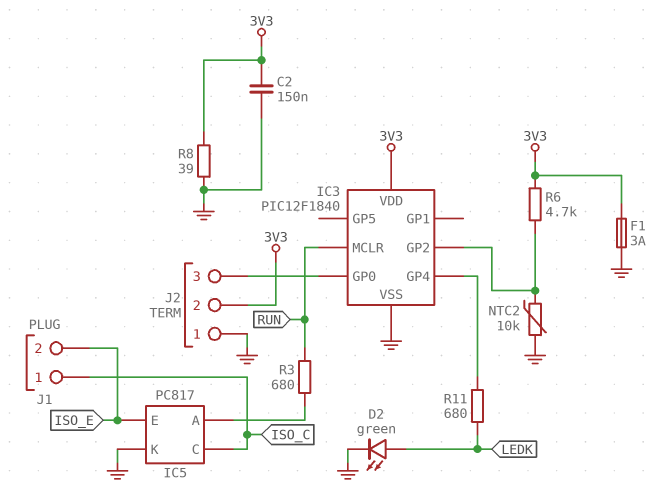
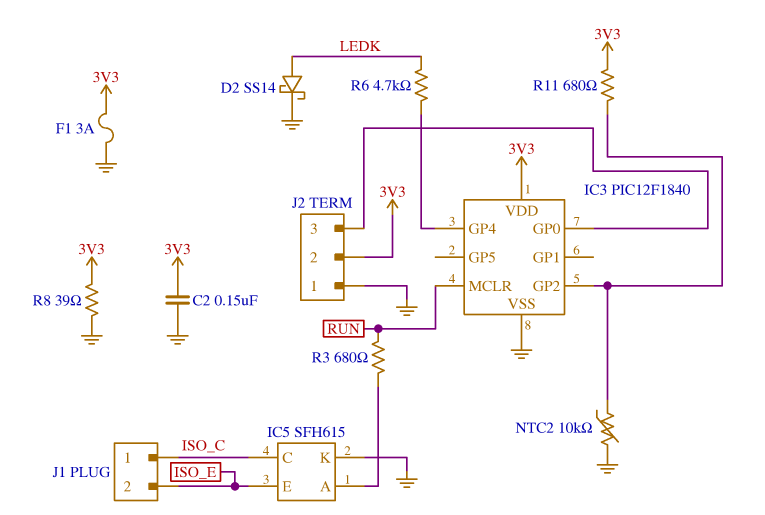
D2: LED green (A LEDK, K GND) -> schottky SS14 (A LEDK, K GND)
IC5: PC817 -> SFH615
R6: 4.7k (3V3, IC3/GP2) -> 4.7k (IC3/GP4, LEDK)
R11: 680 (IC3/GP4, LEDK) -> 680 (3V3, IC3/GP2)

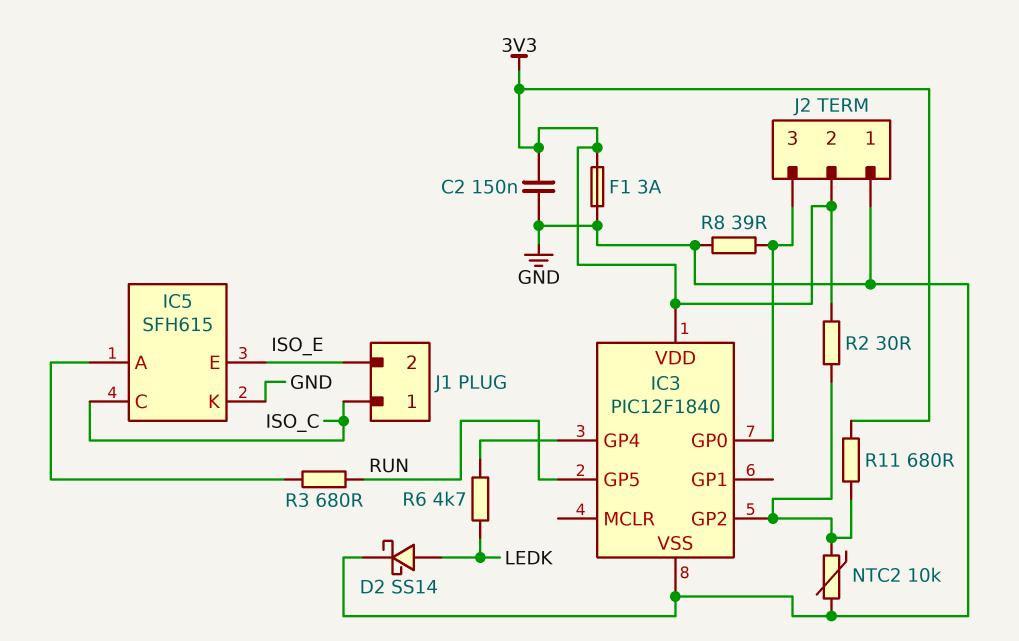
IC3 pin GP5: none -> RUN
IC3 pin MCLR: RUN -> none
R2: none -> 30 (3V3, IC3/GP2)
R8: 39 (3V3, GND) -> 39 (GND, IC3/GP0)

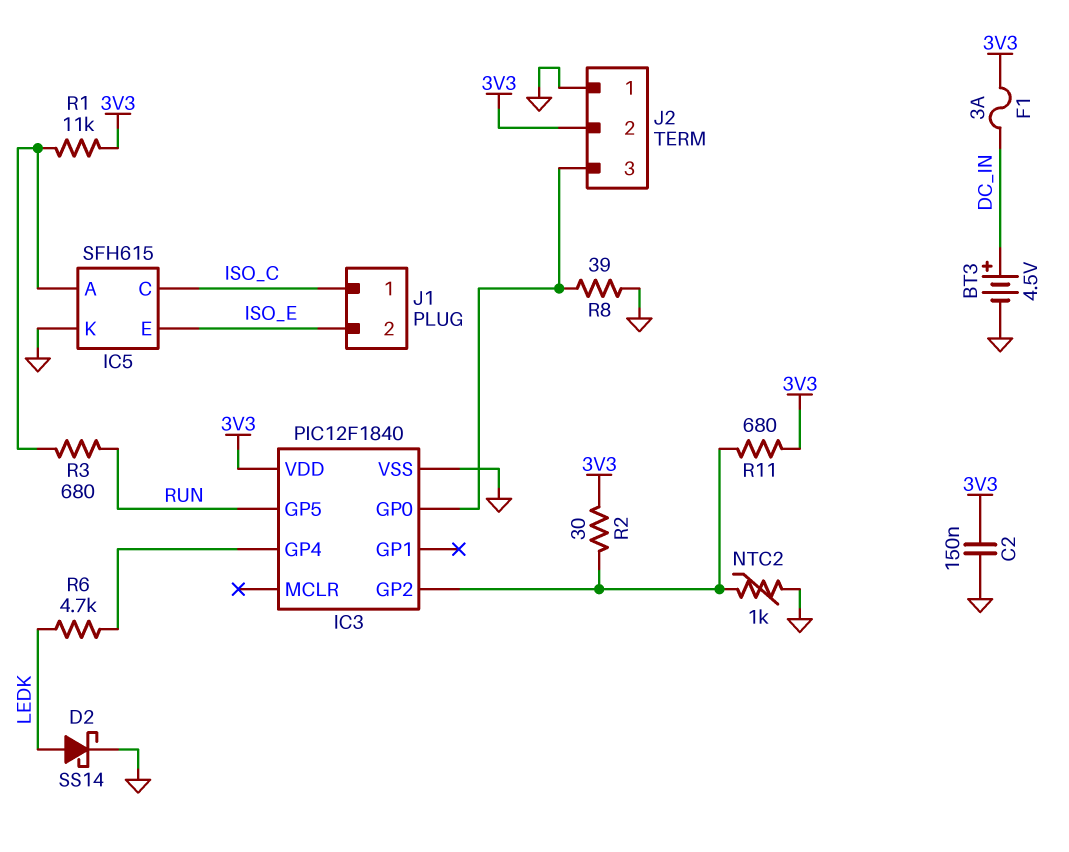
BT3: none -> 4.5V (plus DC_IN, minus GND)
F1: 3A (3V3, GND) -> 3A (3V3, DC_IN)
NTC2: 10k (GND, IC3/GP2) -> 1k (GND, IC3/GP2)
R1: none -> 11k (3V3, IC5/A)

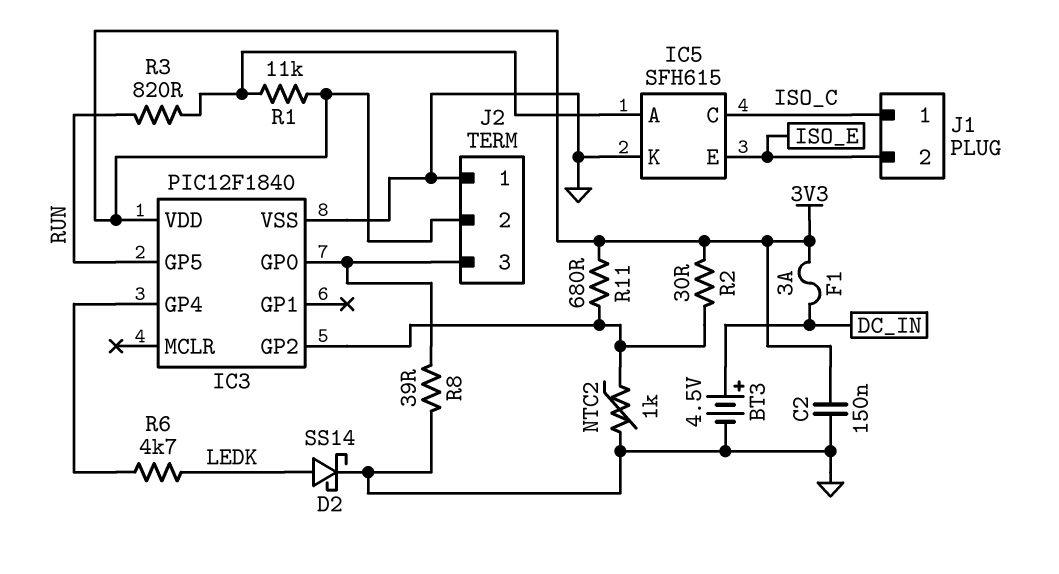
R3: 680 (IC5/A, RUN) -> 820 (IC5/A, RUN)

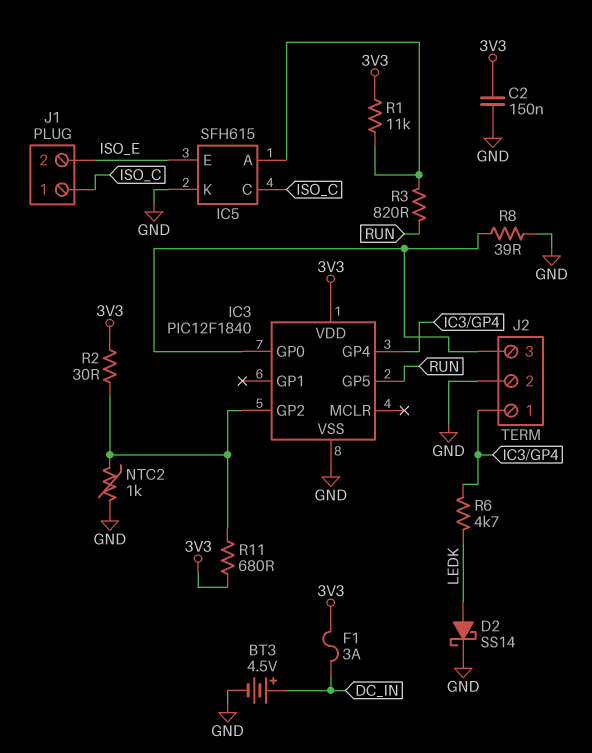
J2 pin 1: GND -> IC3/GP4
J2 pin 2: 3V3 -> GND

